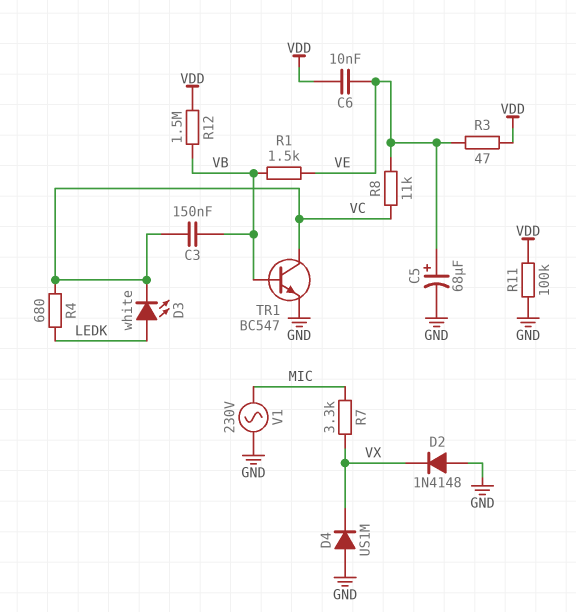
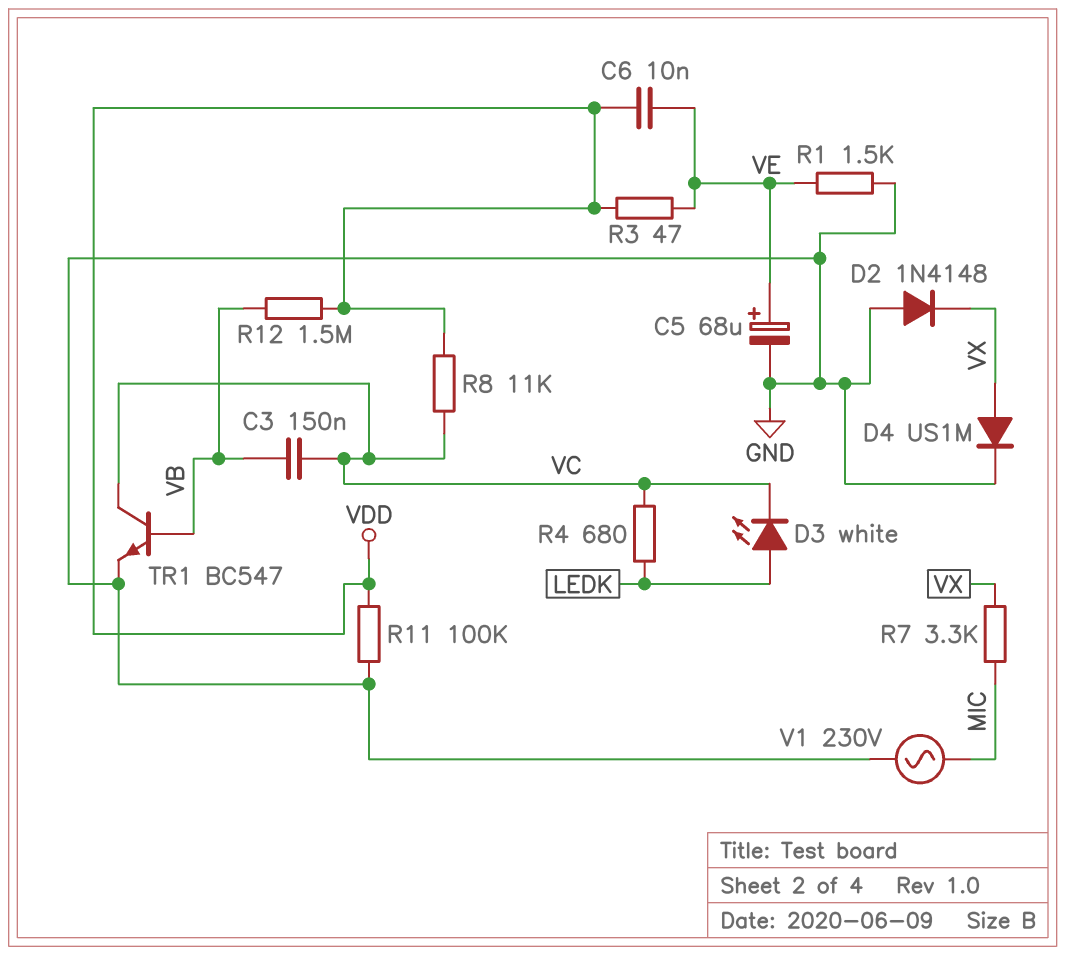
D4: diode US1M (A GND, K VX) -> diode US1M (A VX, K GND)
R1: 1.5k (VB, VE) -> 1.5k (GND, VE)
R8: 11k (VC, VE) -> 11k (VC, VDD)

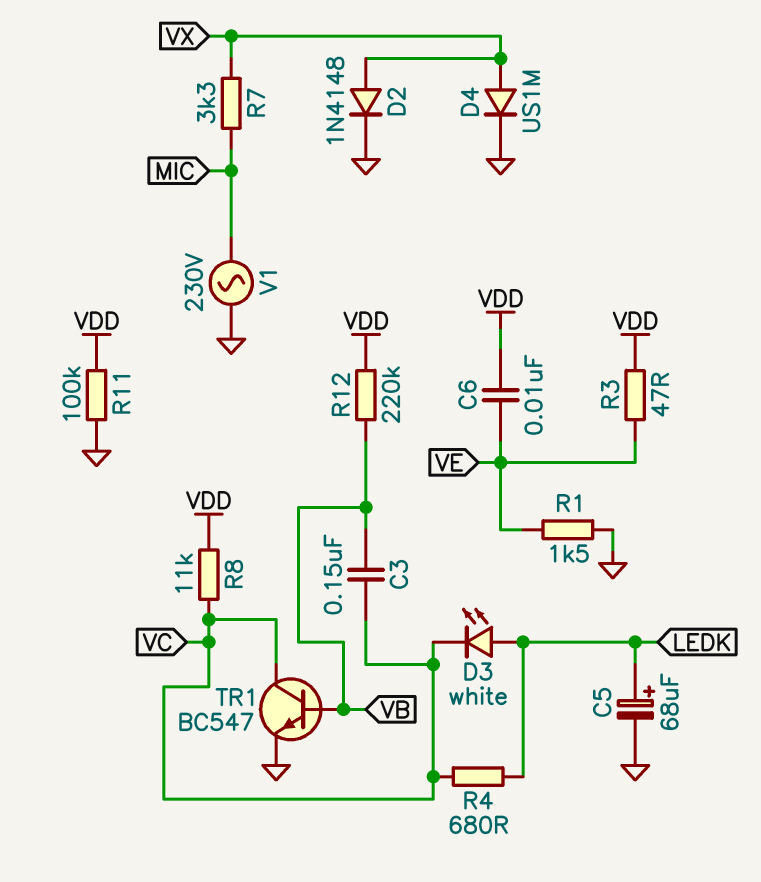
C5: 68uF (plus VE, minus GND) -> 68uF (plus LEDK, minus GND)
D2: diode 1N4148 (A GND, K VX) -> diode 1N4148 (A VX, K GND)
R12: 1.5M (VB, VDD) -> 220k (VB, VDD)

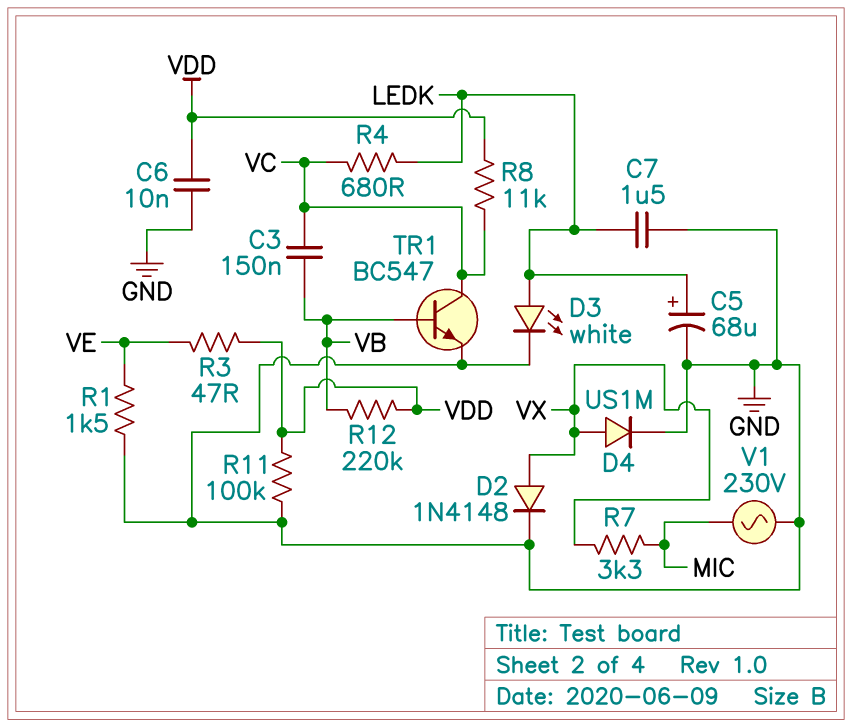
C6: 10nF (VDD, VE) -> 10nF (GND, VDD)
C7: none -> 1.5uF (GND, LEDK)
D3: LED white (A LEDK, K VC) -> LED white (A LEDK, K GND)

